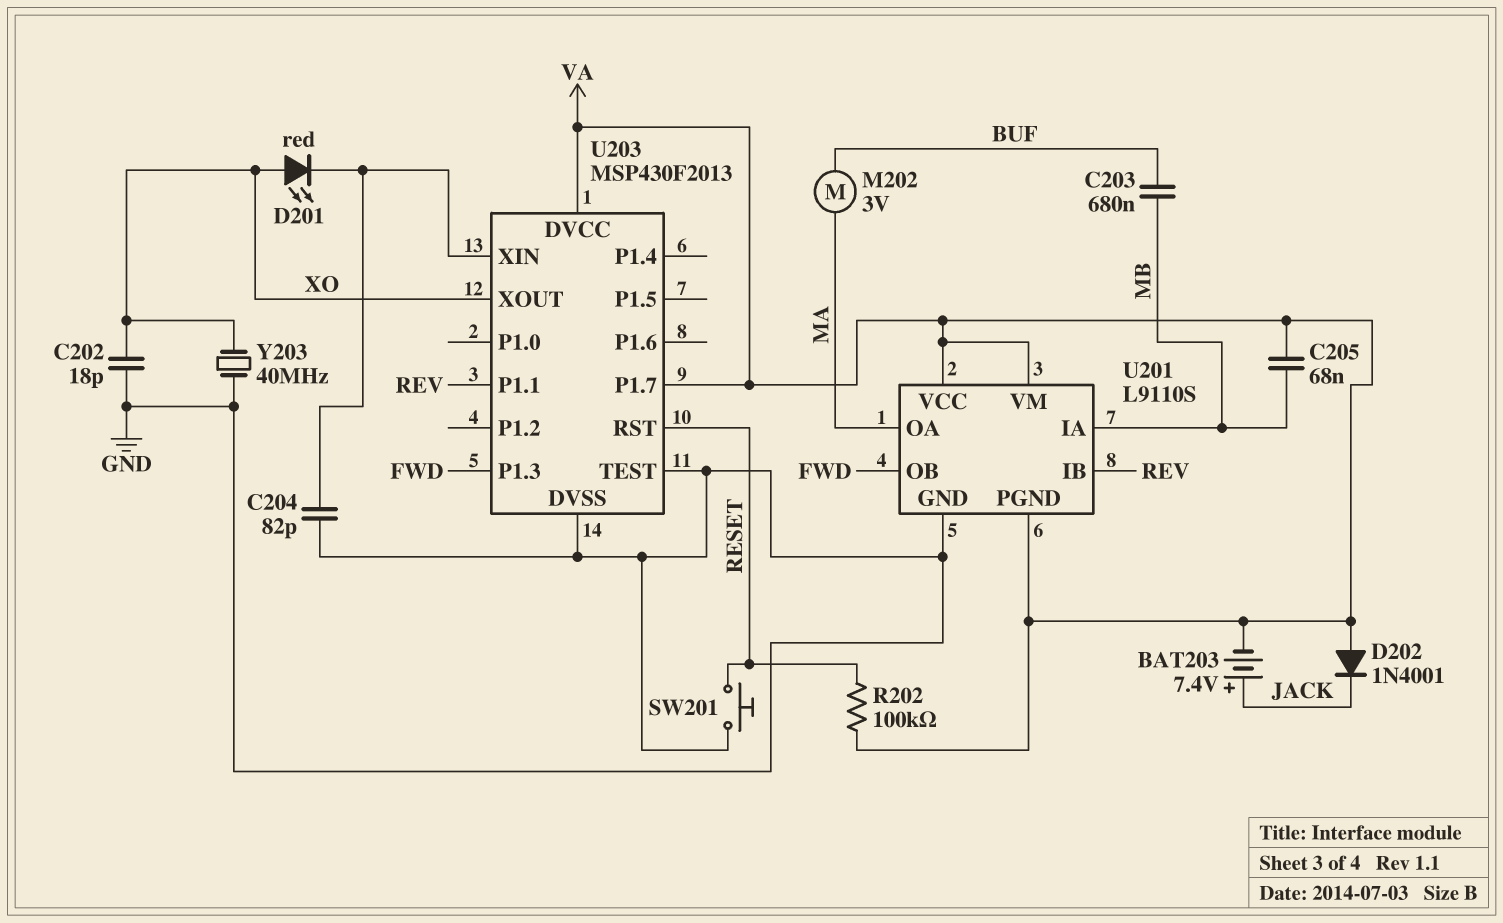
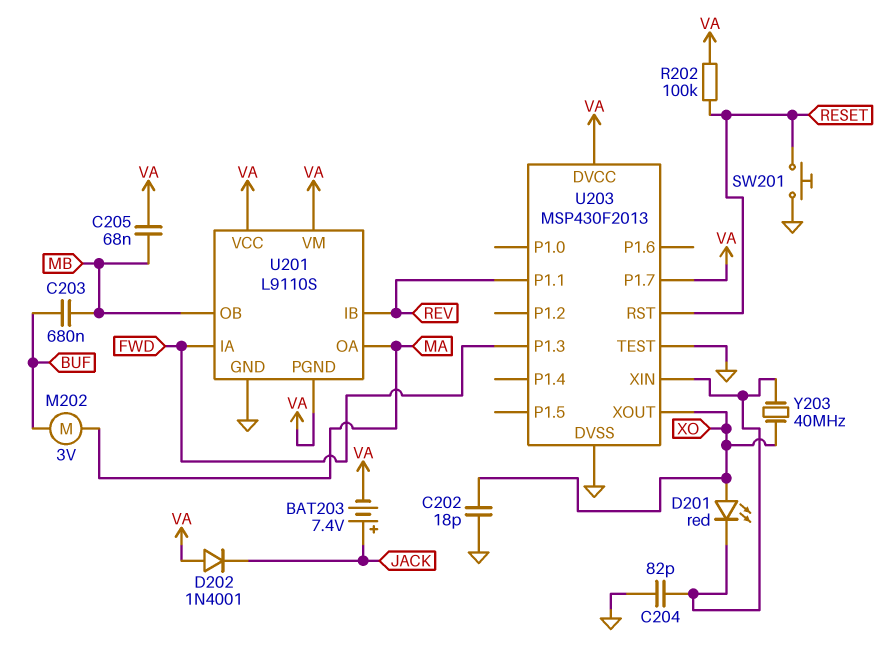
U201 pin IA: MB -> FWD
U201 pin OB: FWD -> MB
Y203: 40MHz (GND, XO) -> 40MHz (U203/XIN, XO)

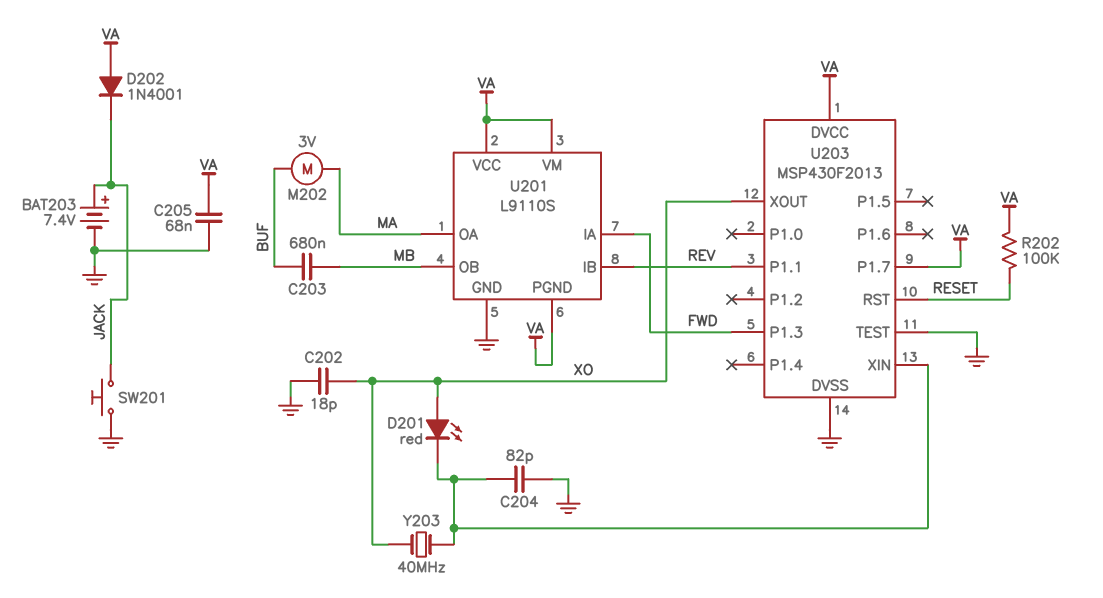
BAT203: 7.4V (plus JACK, minus VA) -> 7.4V (plus JACK, minus GND)
C205: 68nF (MB, VA) -> 68nF (GND, VA)
SW201: button (GND, RESET) -> button (GND, JACK)

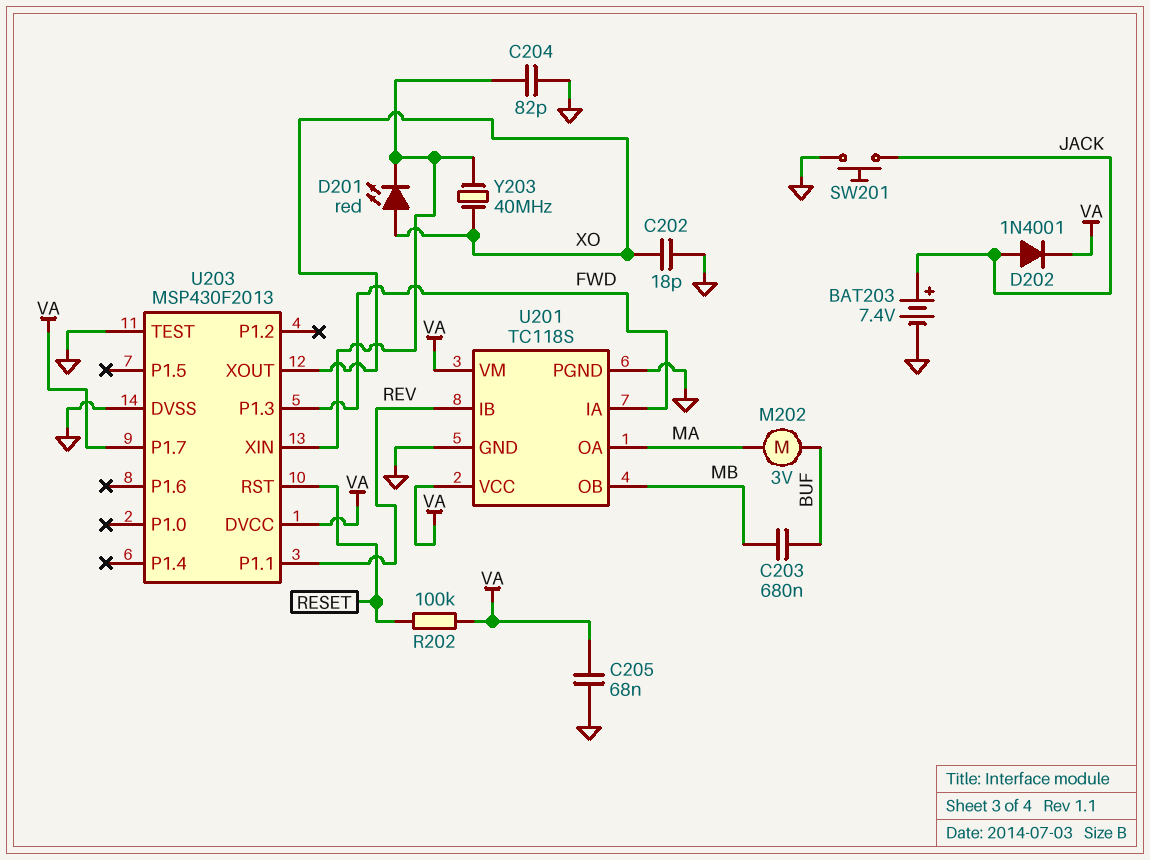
D202: diode 1N4001 (A VA, K JACK) -> diode 1N4001 (A JACK, K VA)
U201: L9110S -> TC118S
U201 pin PGND: VA -> GND

